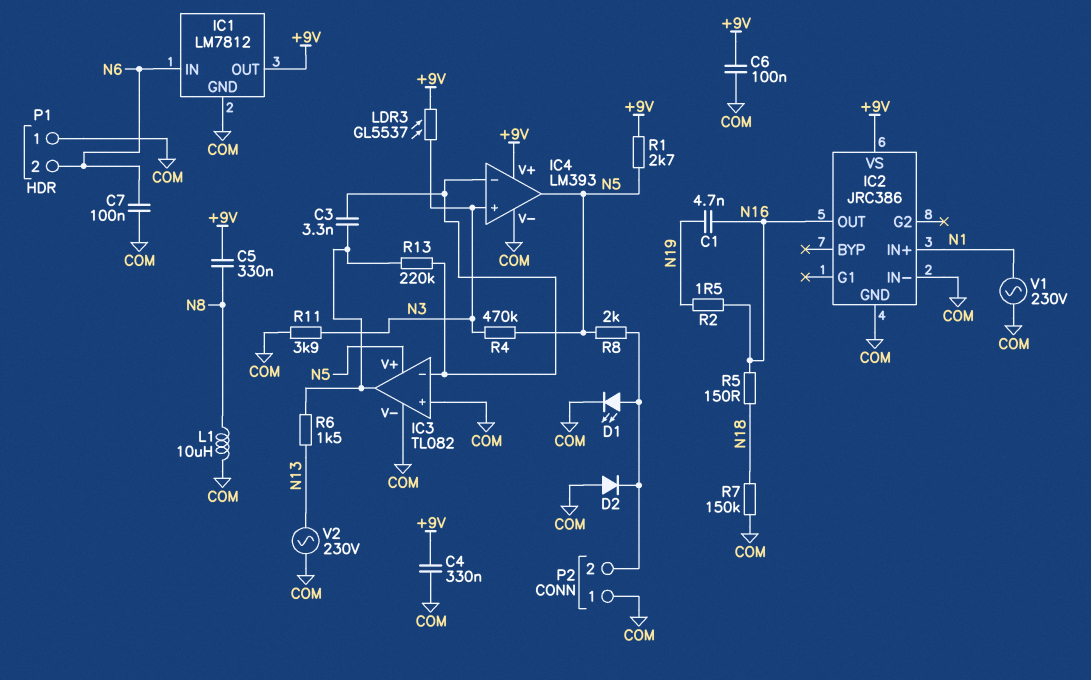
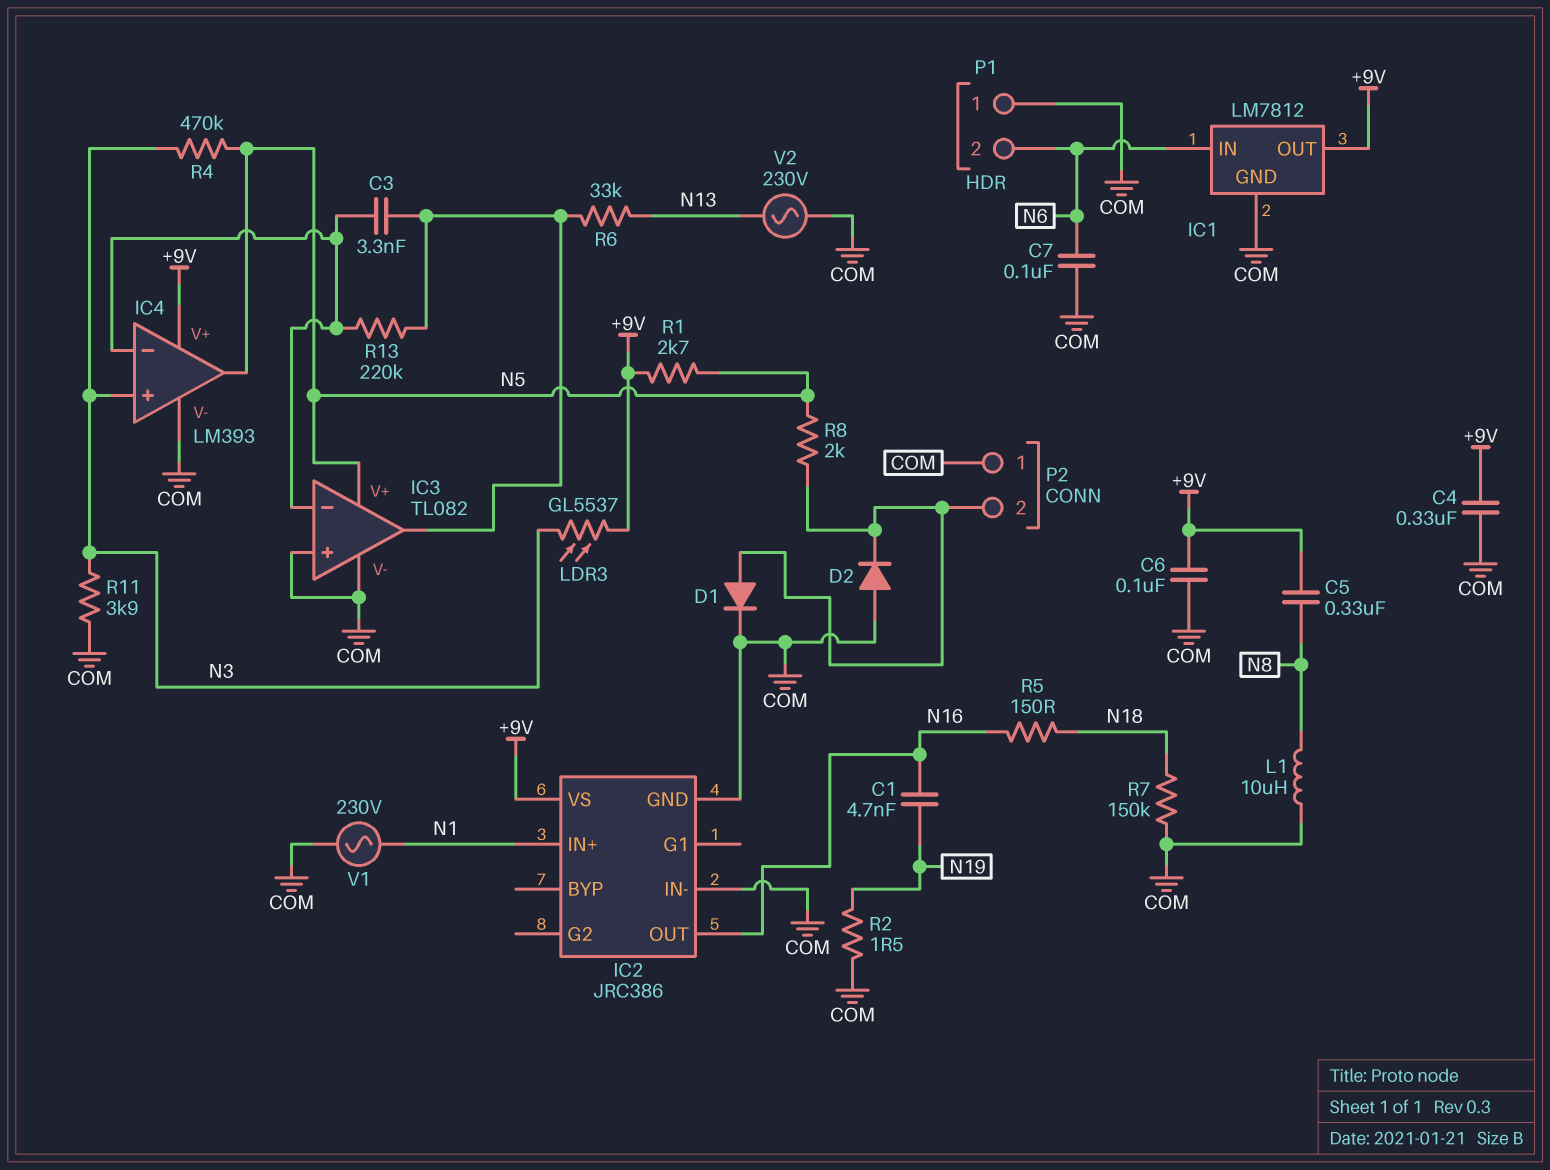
D1: LED (A P2/2, K COM) -> diode (A P2/2, K COM)
R2: 1.5 (N16, N19) -> 1.5 (COM, N19)
R6: 1.5k (IC3/out, N13) -> 33k (IC3/out, N13)

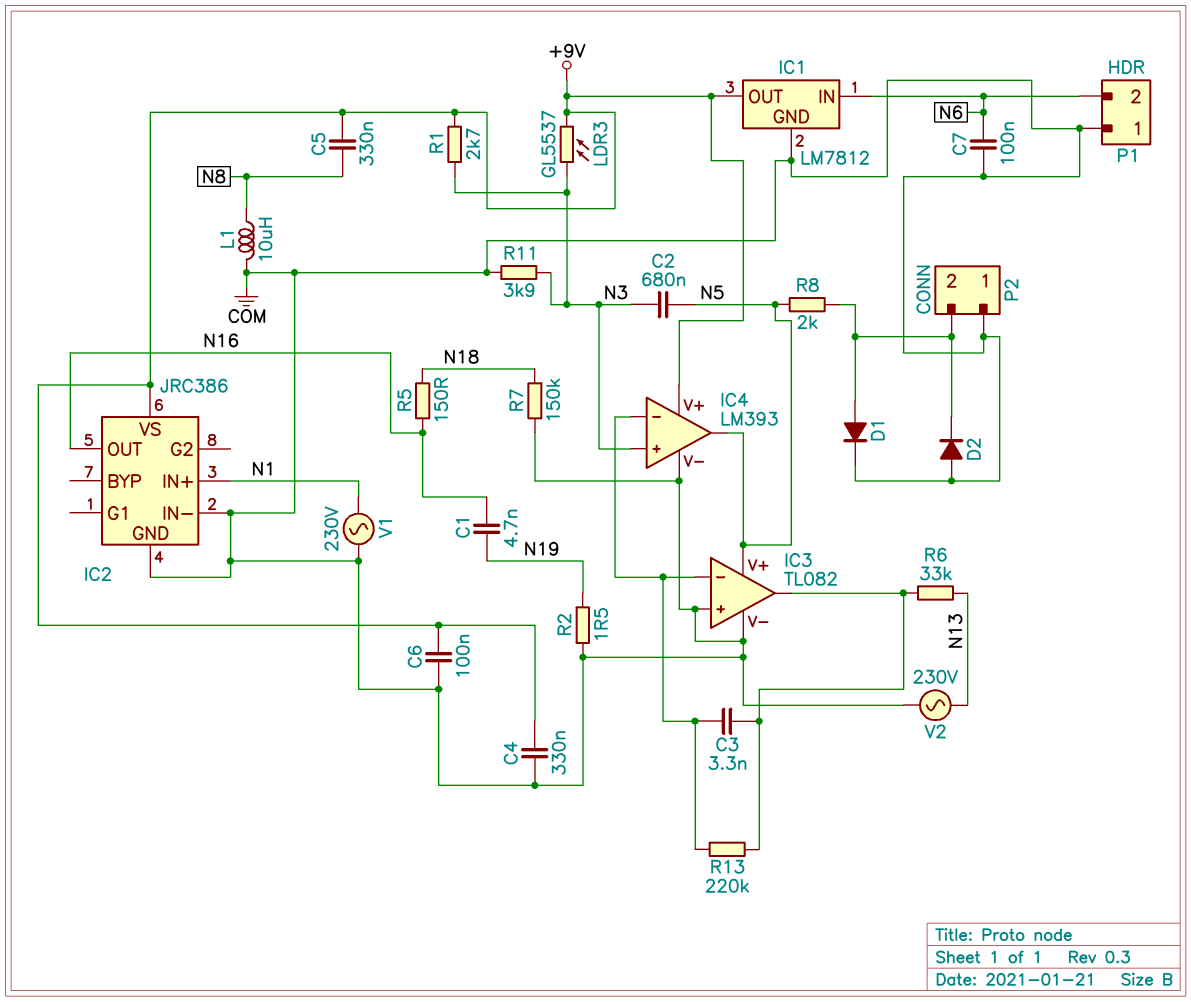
C2: none -> 680nF (N3, N5)
R1: 2.7k (+9V, N5) -> 2.7k (+9V, N3)
R4: 470k (N3, N5) -> none

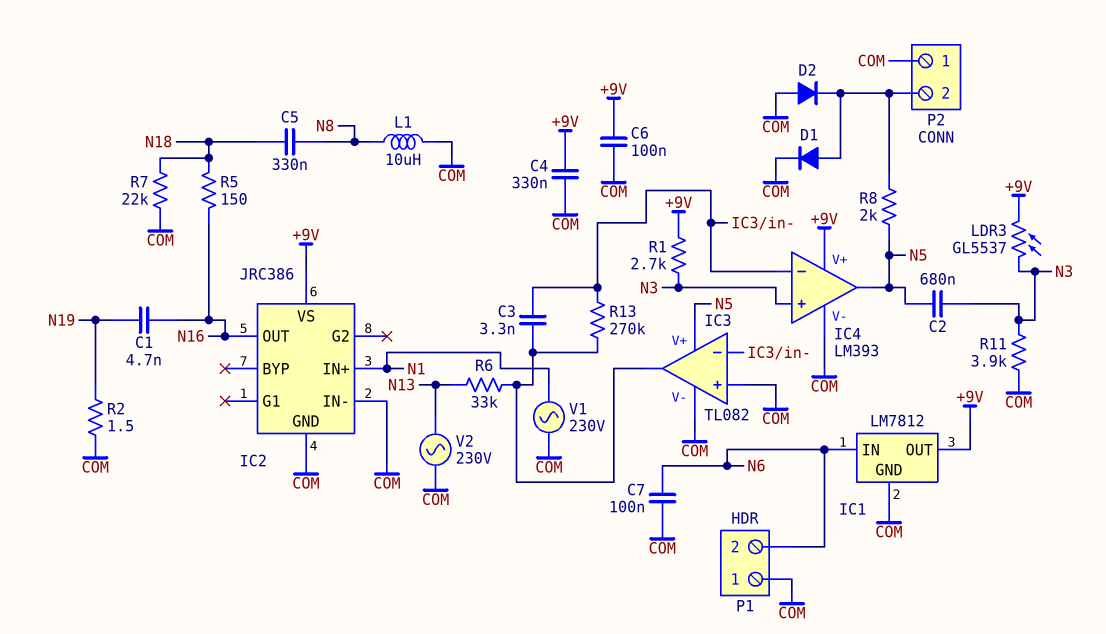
C5: 330nF (+9V, N8) -> 330nF (N8, N18)
R7: 150k (COM, N18) -> 22k (COM, N18)
R13: 220k (IC3/in-, IC3/out) -> 270k (IC3/in-, IC3/out)

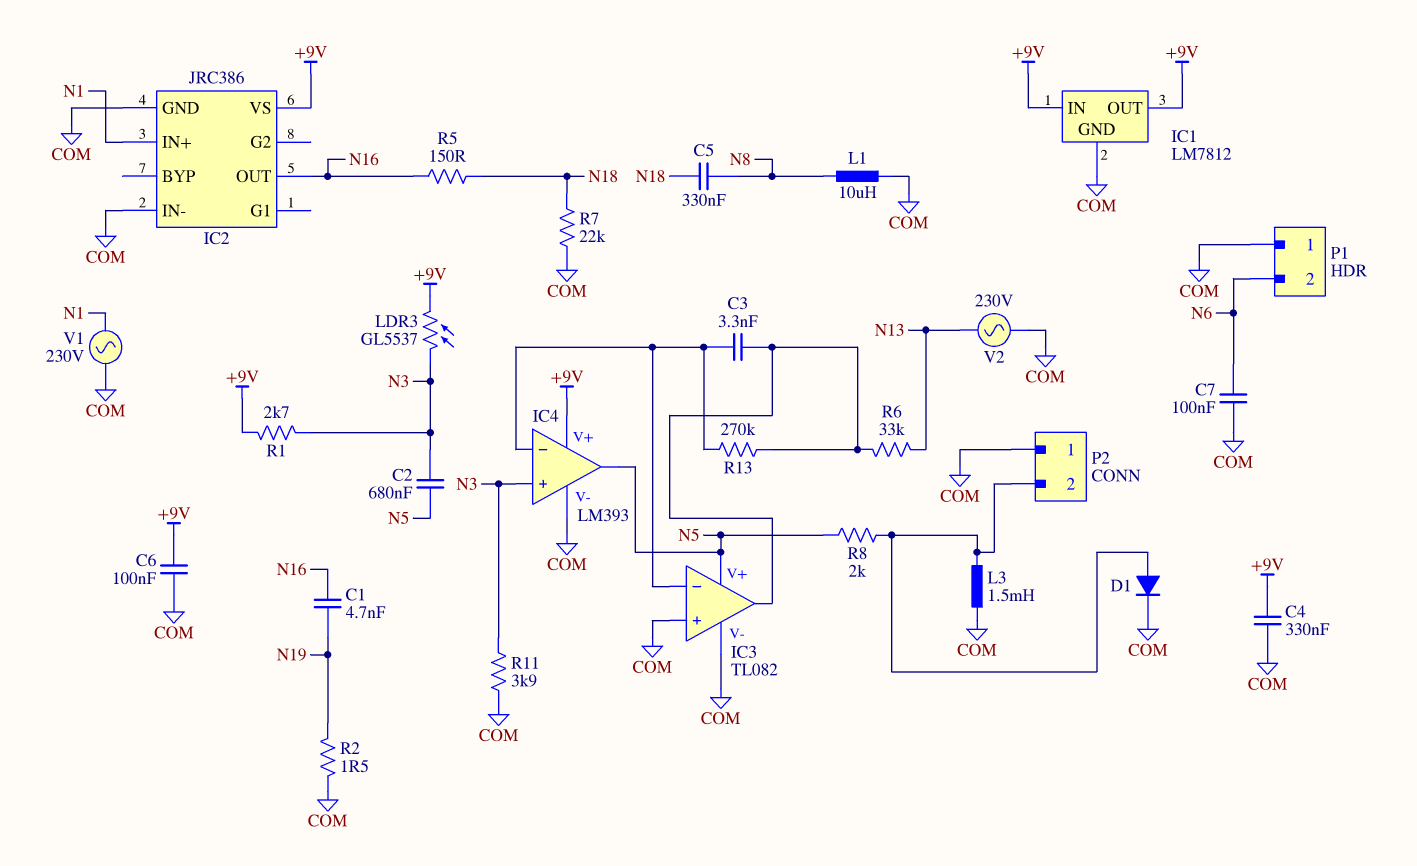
D2: diode (A COM, K P2/2) -> none
IC1 pin IN: N6 -> +9V
L3: none -> 1.5mH (COM, P2/2)

